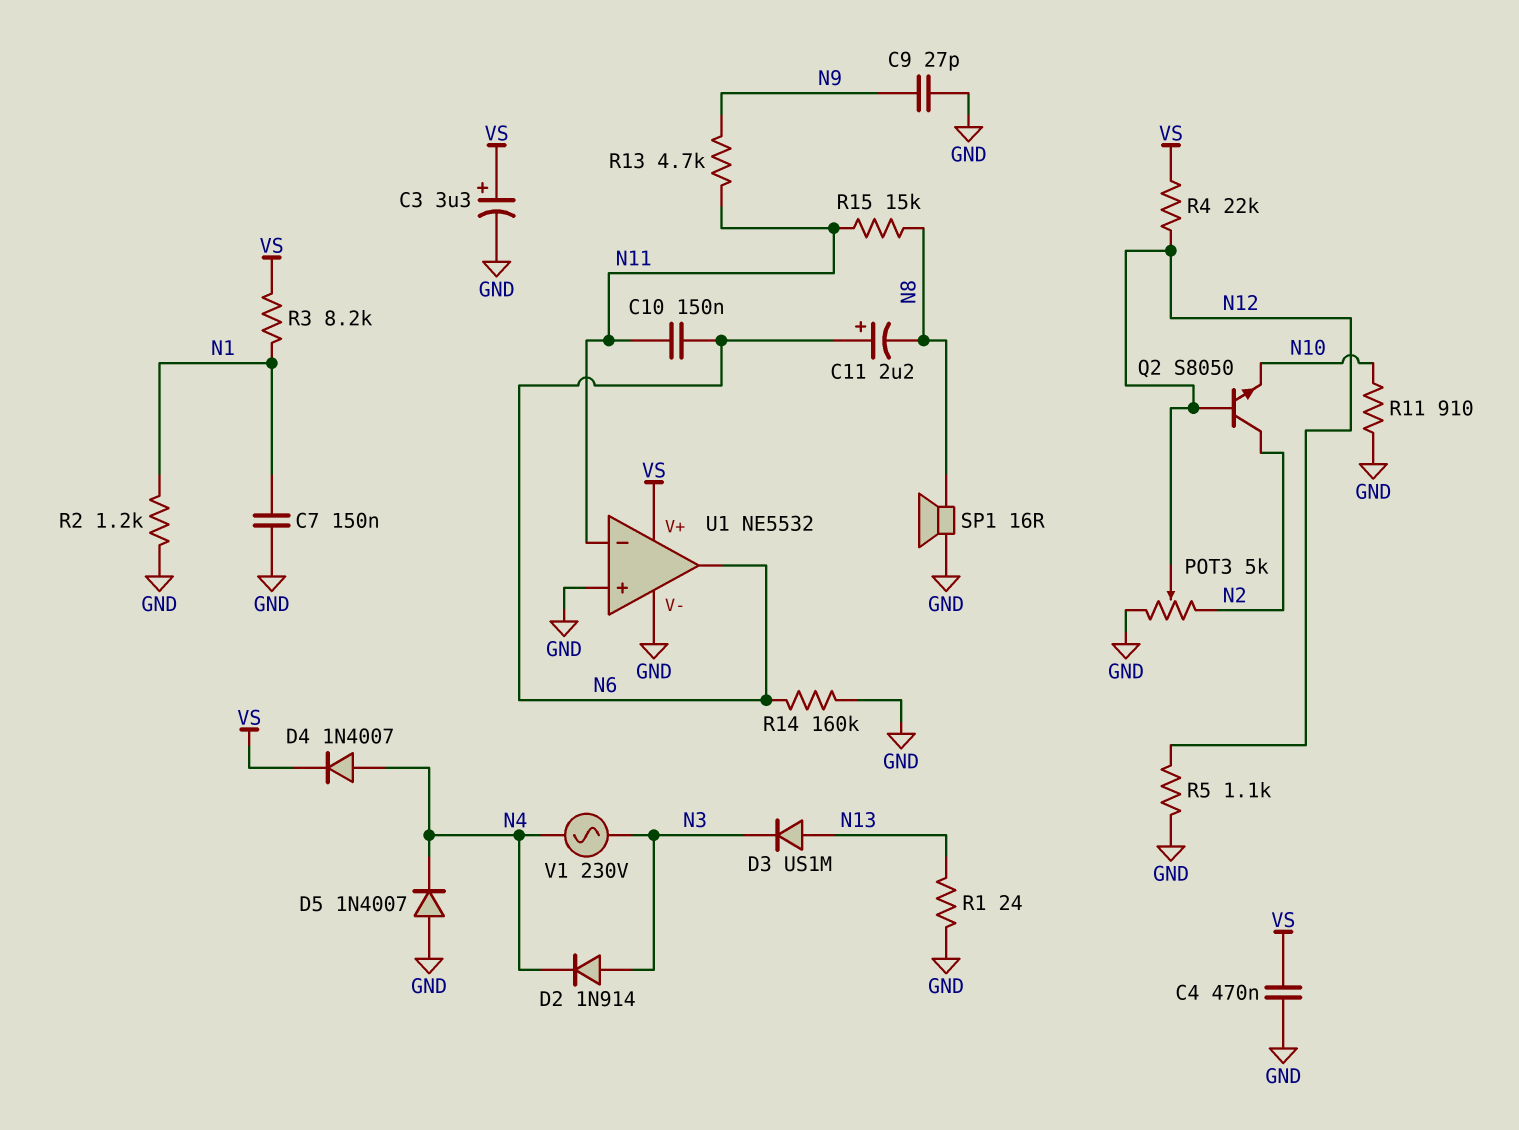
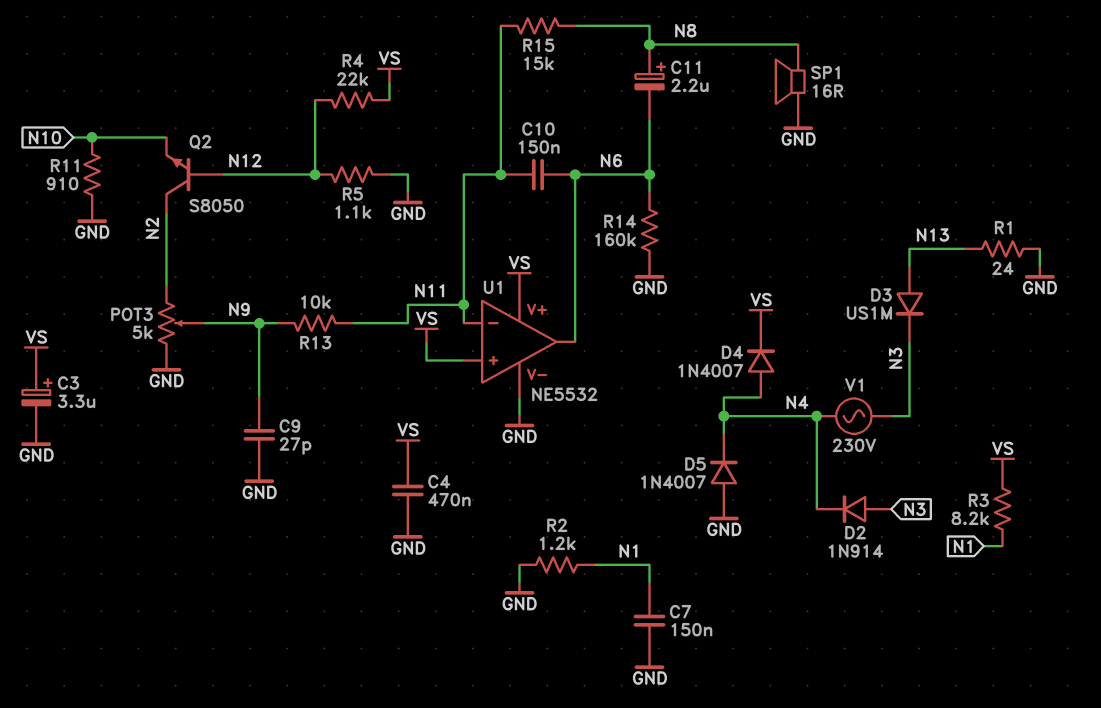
C11: 2.2uF (plus N6, minus N8) -> 2.2uF (plus N8, minus N6)
POT3: 5k (GND, N2, wiper N12) -> 5k (GND, N2, wiper N9)
R13: 4.7k (N9, N11) -> 10k (N9, N11)
U1 pin in+: GND -> VS

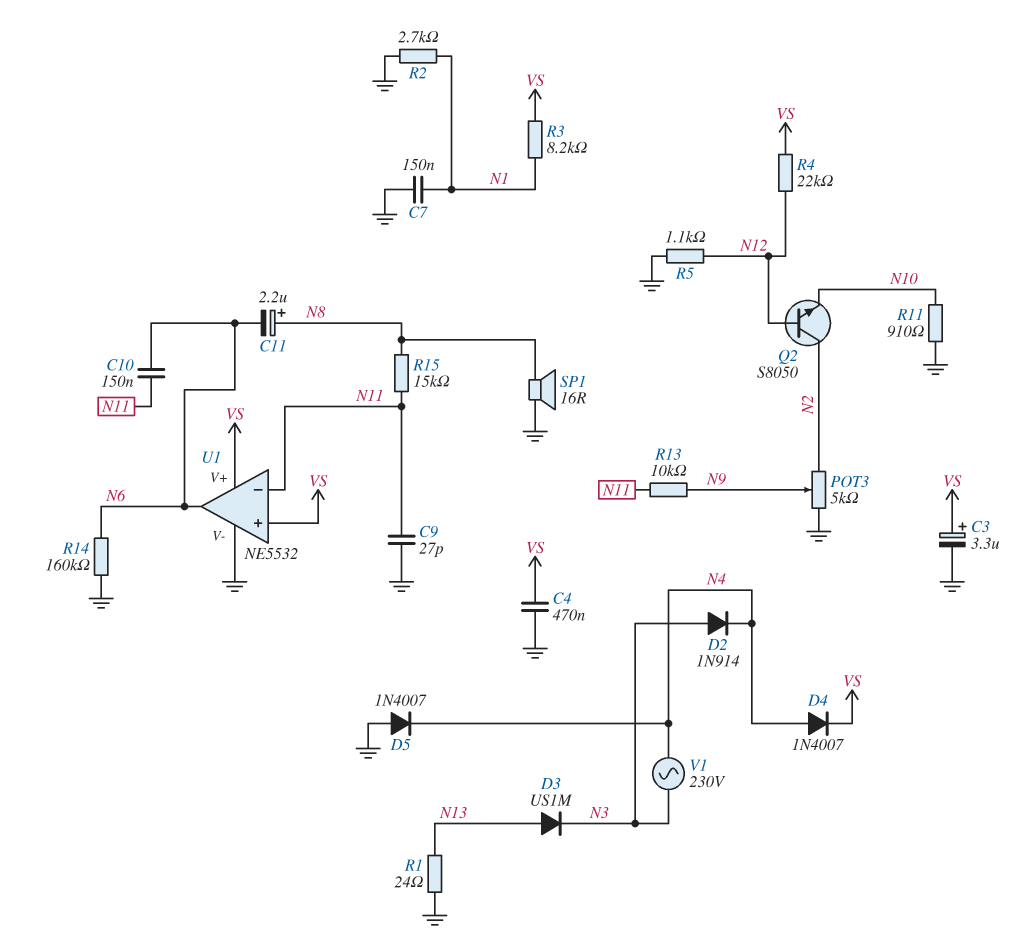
C9: 27pF (GND, N9) -> 27pF (GND, N11)
R2: 1.2k (GND, N1) -> 2.7k (GND, N1)

